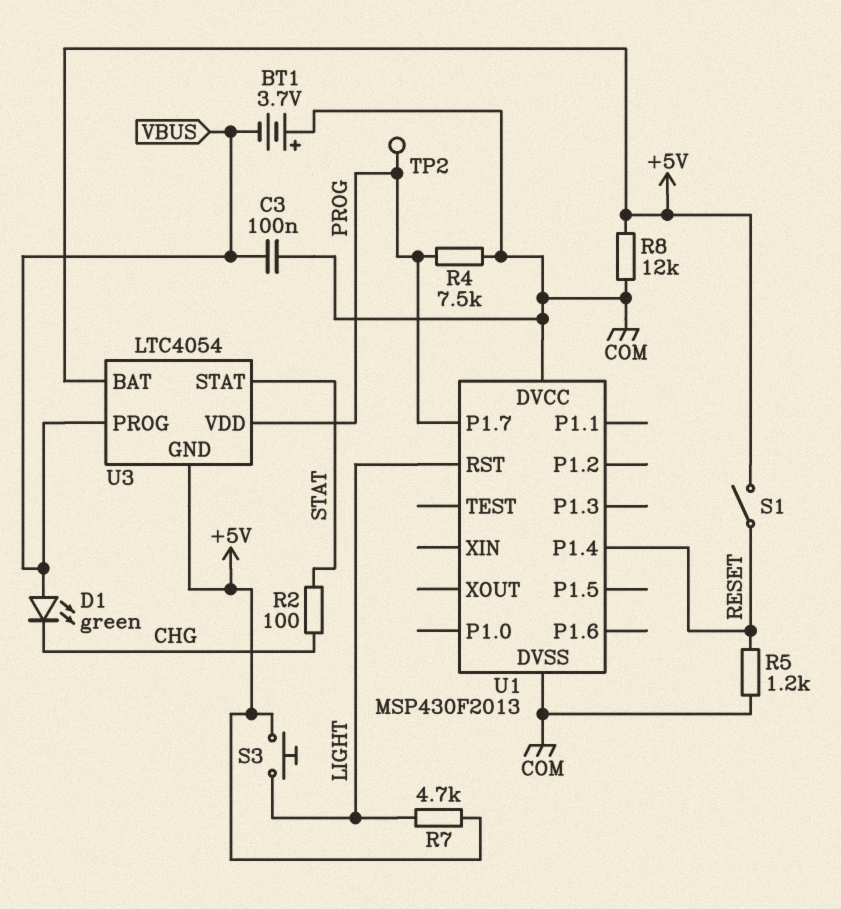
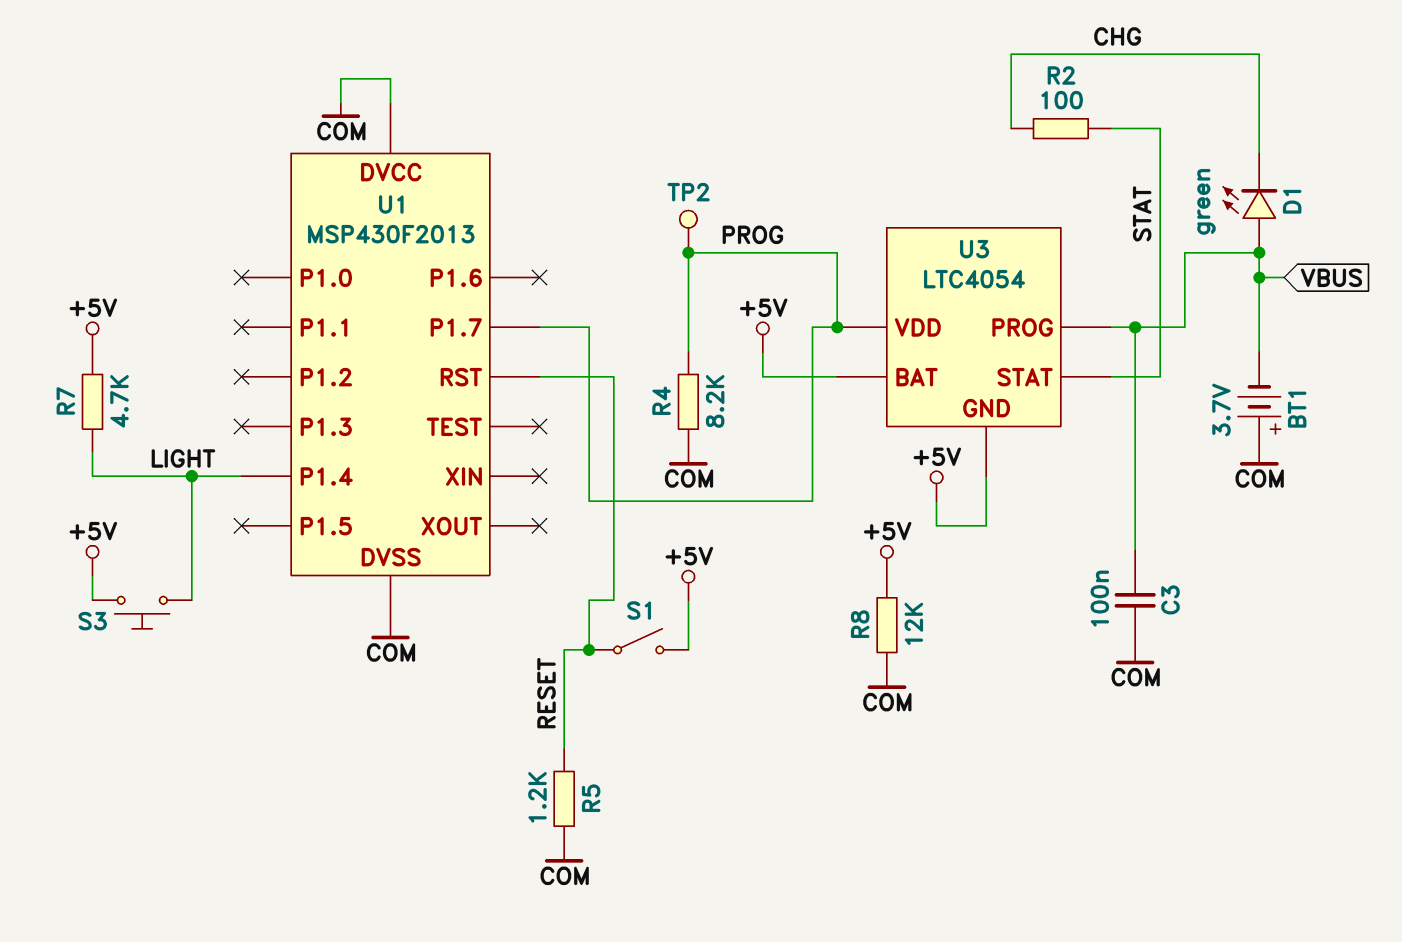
R4: 7.5k (COM, PROG) -> 8.2k (COM, PROG)
U1 pin P1.4: RESET -> LIGHT
U1 pin RST: LIGHT -> RESET

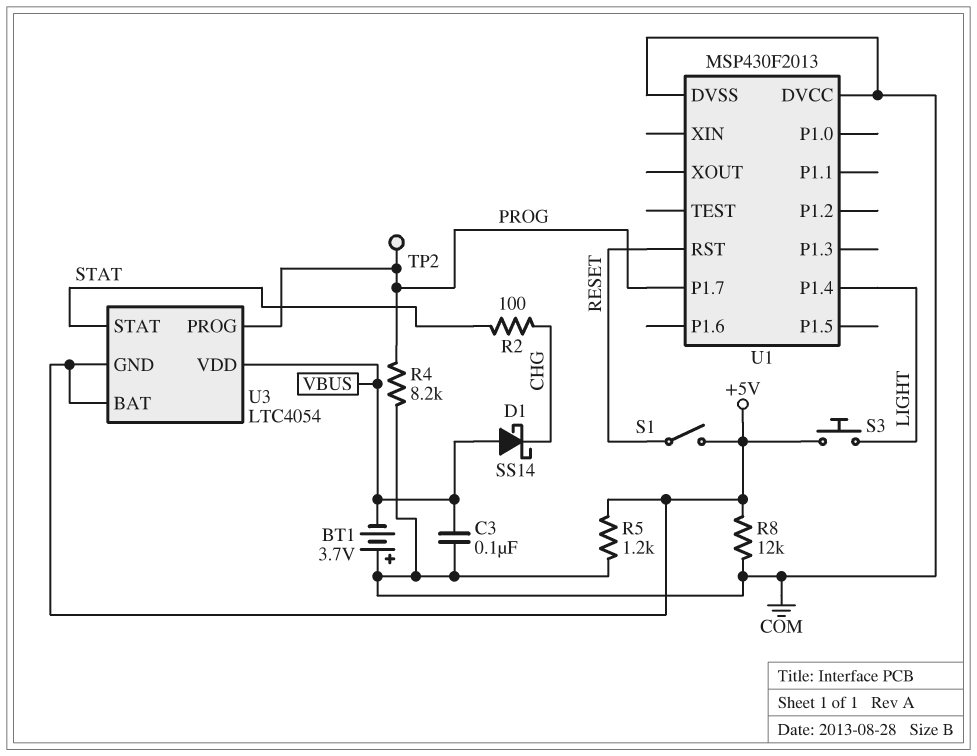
D1: LED green (A VBUS, K CHG) -> schottky SS14 (A VBUS, K CHG)
R5: 1.2k (COM, RESET) -> 1.2k (+5V, COM)
R7: 4.7k (+5V, LIGHT) -> none
U3 pin PROG: VBUS -> PROG
U3 pin VDD: PROG -> VBUS

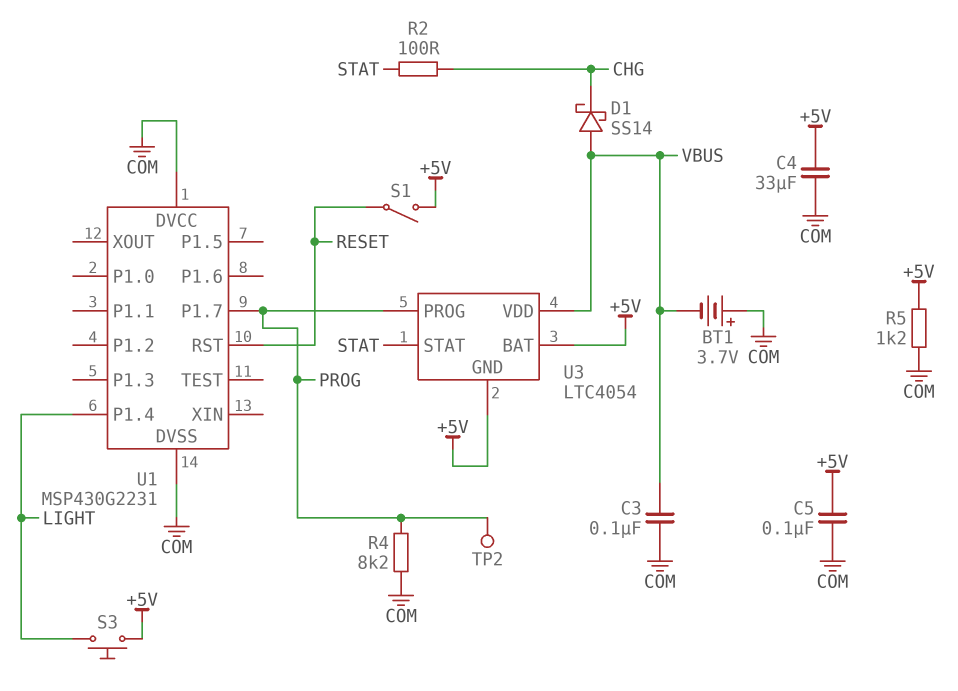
C4: none -> 33uF (+5V, COM)
C5: none -> 100nF (+5V, COM)
R8: 12k (+5V, COM) -> none
U1: MSP430F2013 -> MSP430G2231

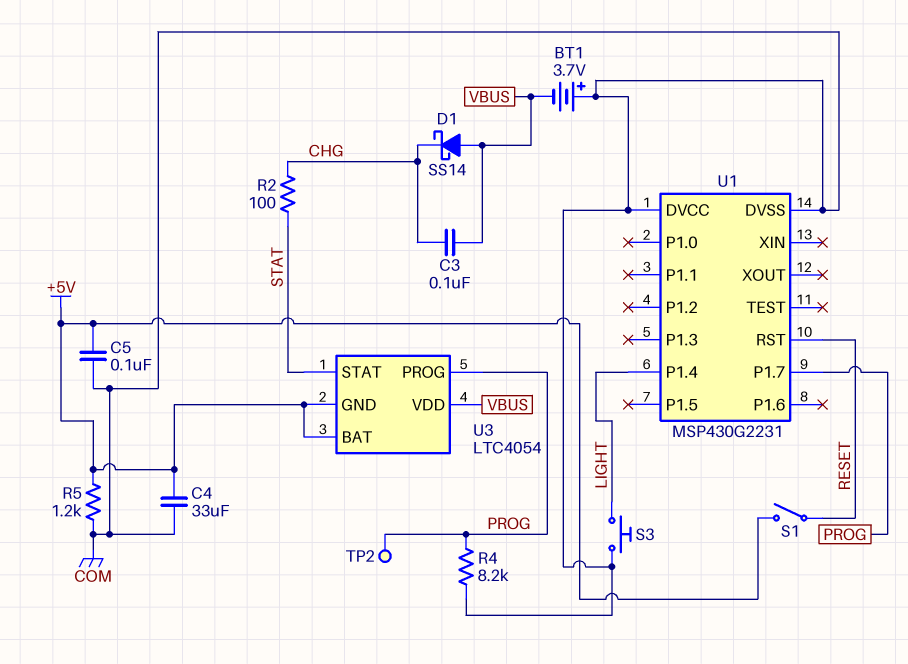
C3: 100nF (COM, VBUS) -> 100nF (CHG, VBUS)
S3: button (+5V, LIGHT) -> button (COM, LIGHT)

